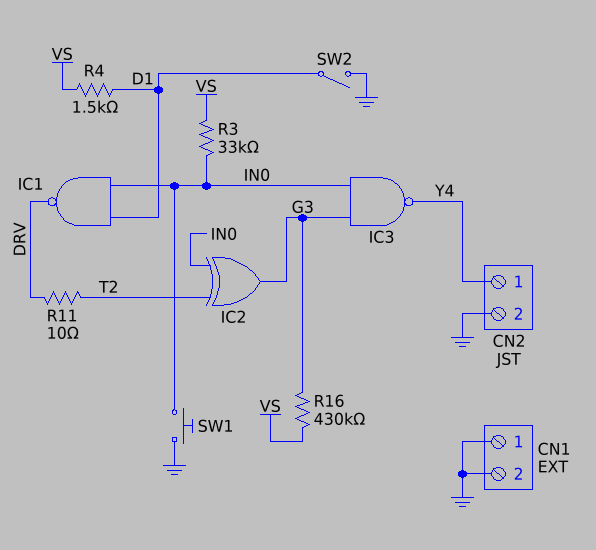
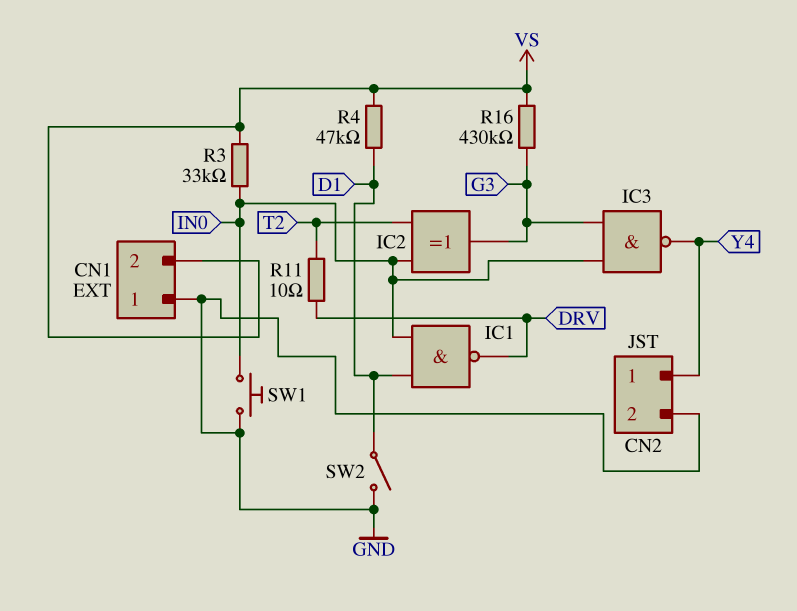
CN1 pin 2: GND -> VS
R4: 1.5k (D1, VS) -> 47k (D1, VS)

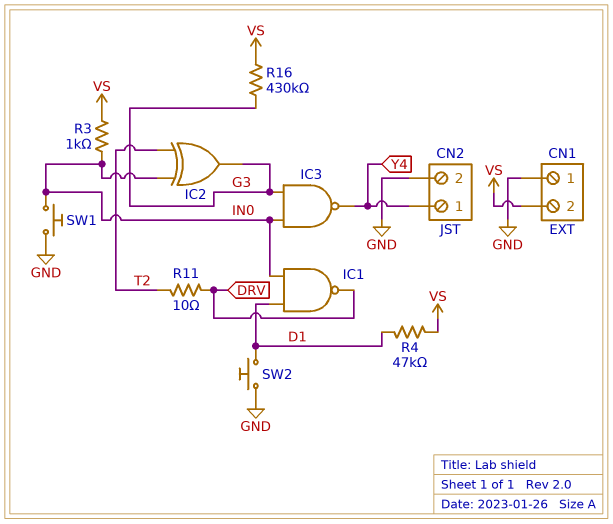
R3: 33k (IN0, VS) -> 1k (IN0, VS)
SW2: switch (D1, GND) -> button (D1, GND)

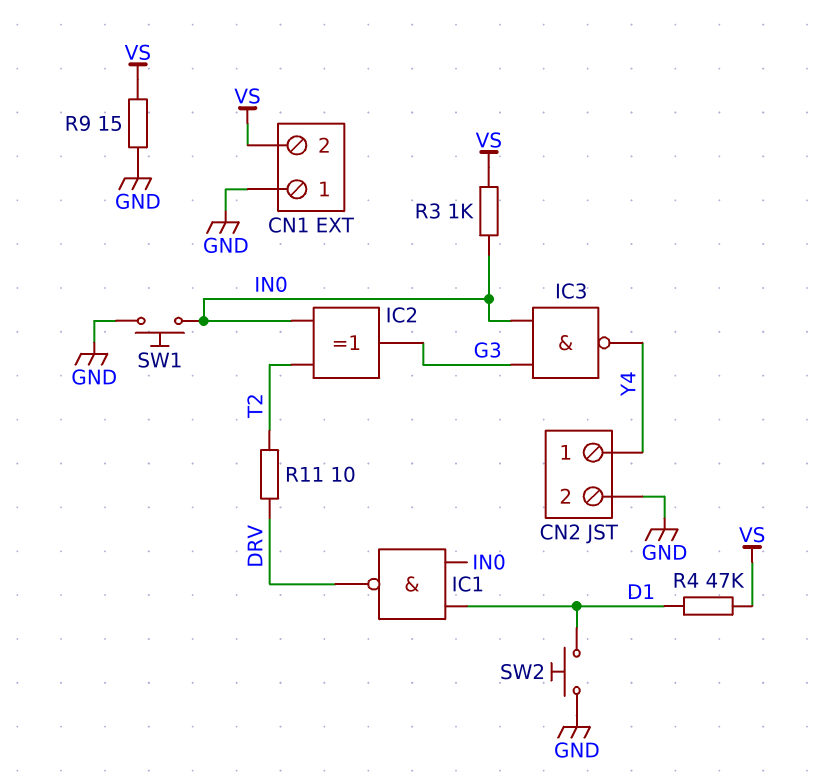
R9: none -> 15 (GND, VS)
R16: 430k (G3, VS) -> none

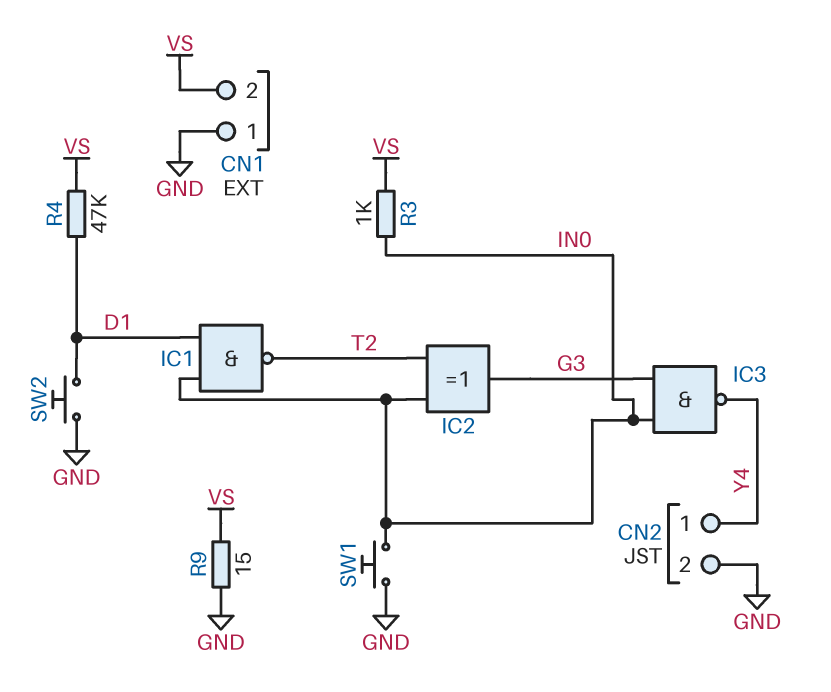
IC1: NAND (in D1, in IN0, out DRV) -> NAND (in D1, in IN0, out T2)
R11: 10 (DRV, T2) -> none

